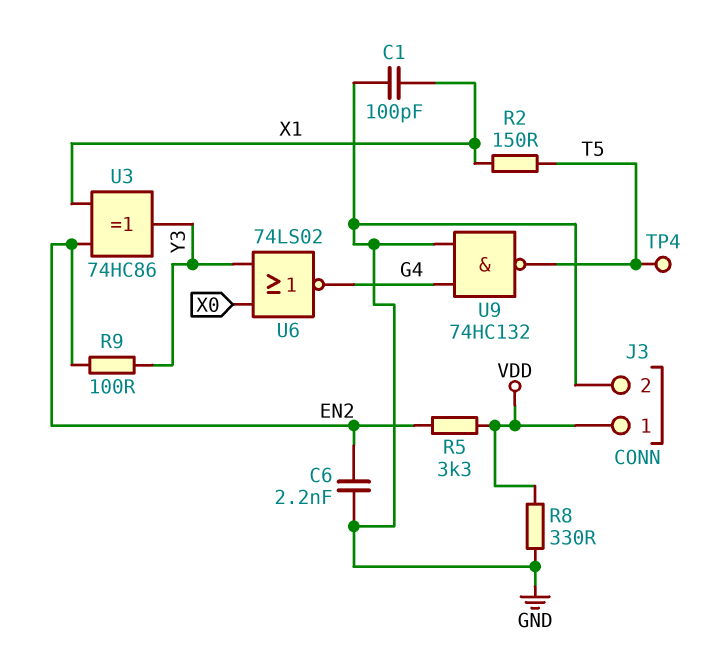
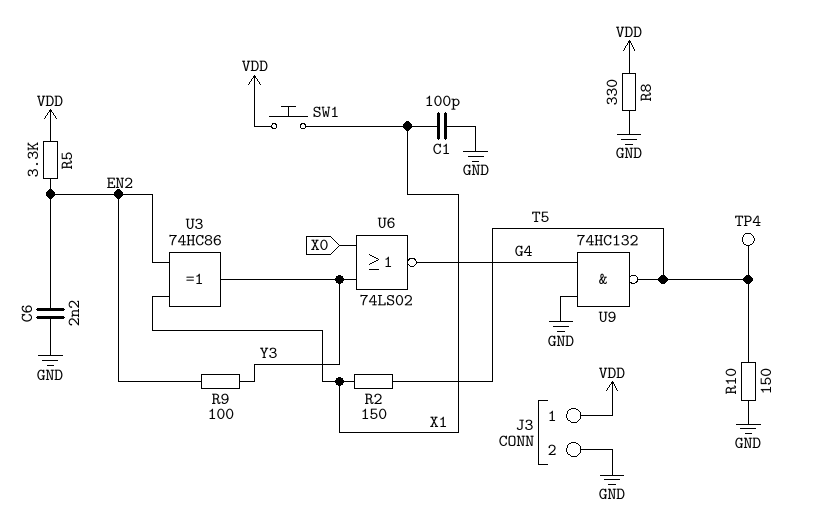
R10: none -> 150 (GND, T5)
SW1: none -> button (VDD, X1)

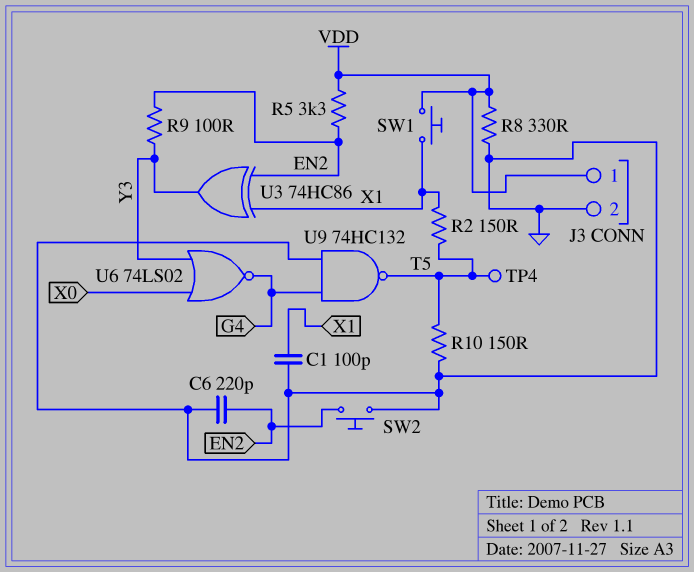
C6: 2.2nF (EN2, GND) -> 220pF (EN2, GND)
SW2: none -> button (EN2, GND)

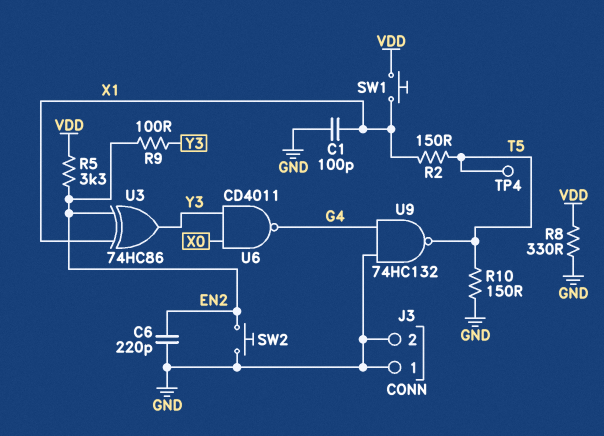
J3 pin 1: VDD -> GND
U6: NOR 74LS02 (in X0, in Y3, out G4) -> NAND CD4011 (in X0, in Y3, out G4)

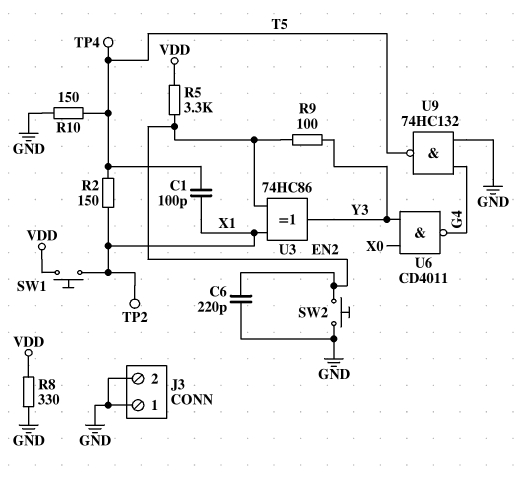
C1: 100pF (GND, X1) -> 100pF (T5, X1)
TP2: none -> test point (X1)

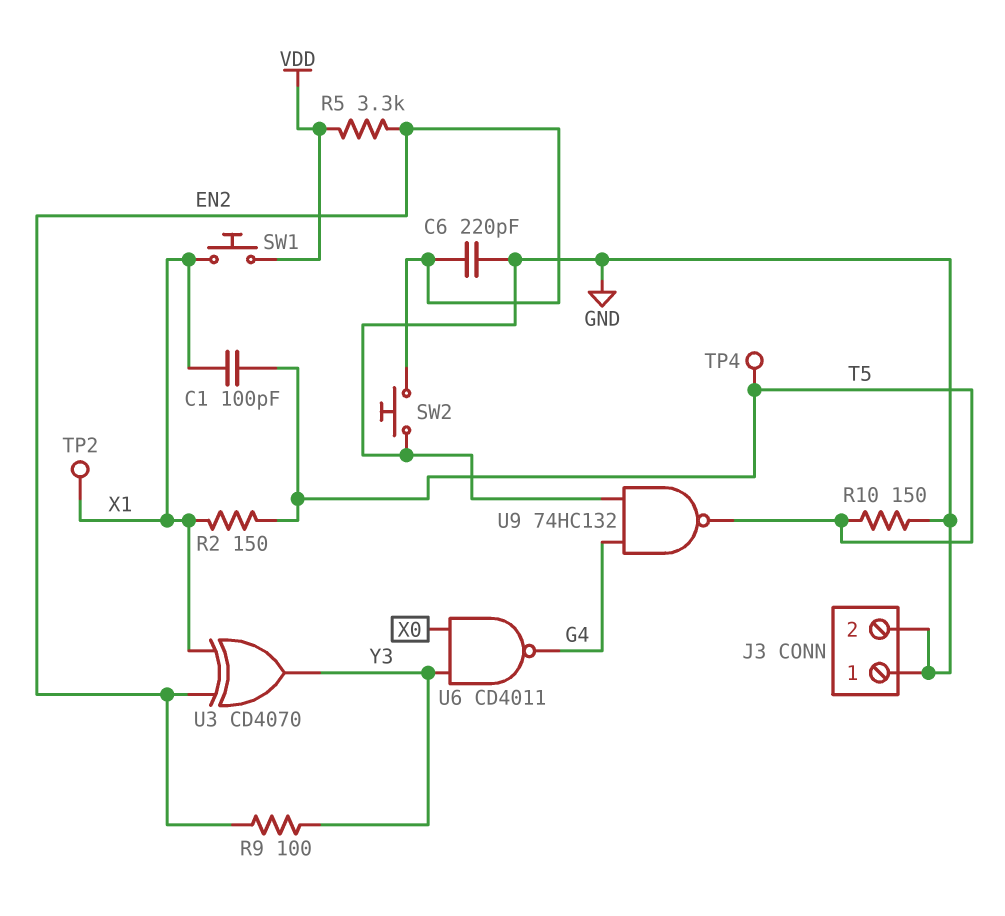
R8: 330 (GND, VDD) -> none
U3: XOR 74HC86 (in EN2, in X1, out Y3) -> XOR CD4070 (in EN2, in X1, out Y3)

